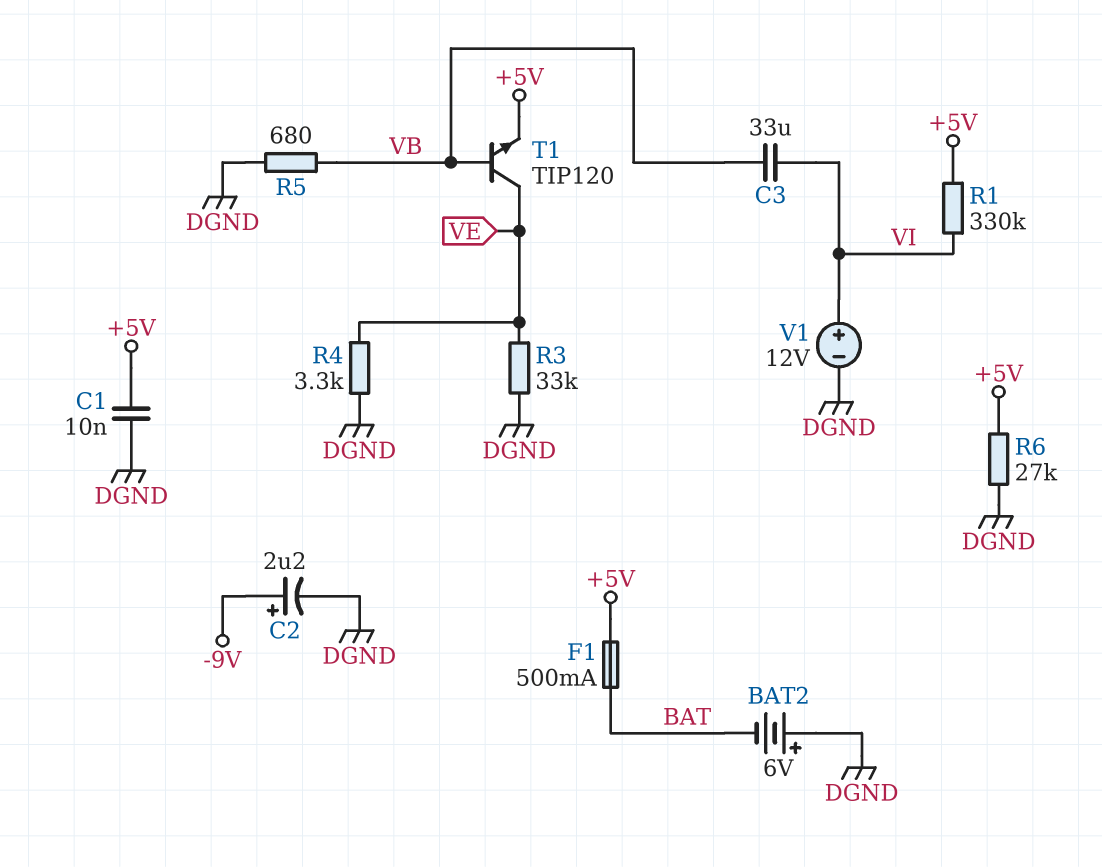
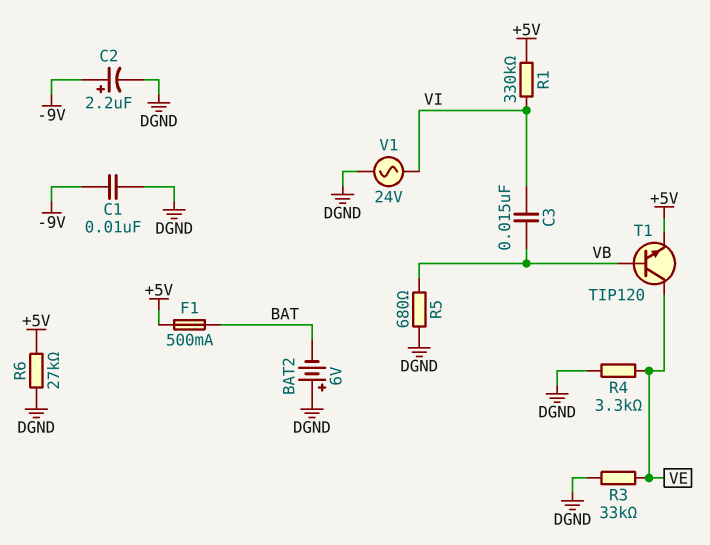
C1: 10nF (+5V, DGND) -> 10nF (-9V, DGND)
C3: 33uF (VB, VI) -> 15nF (VB, VI)
V1: 12V (plus VI, minus DGND) -> AC 24V (DGND, VI)

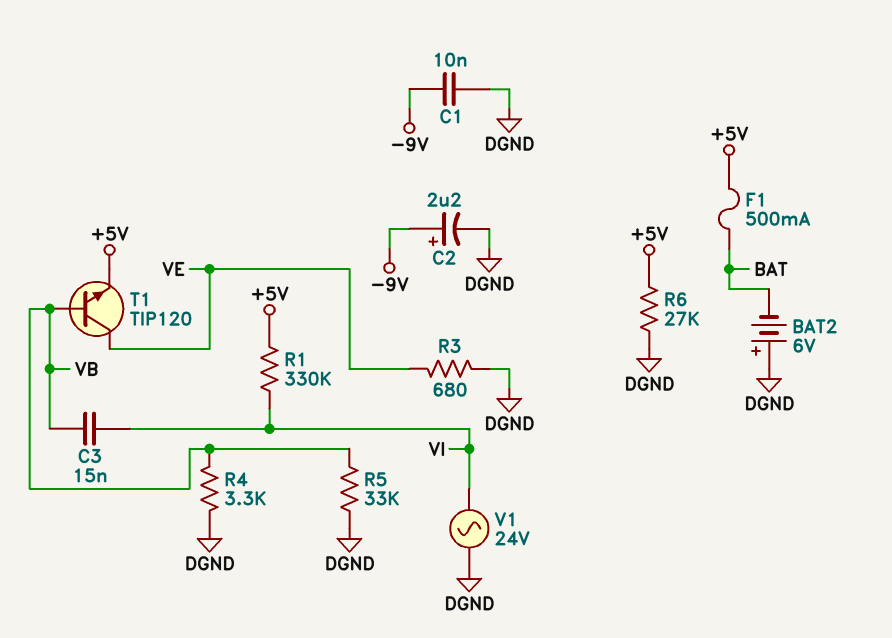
R3: 33k (DGND, VE) -> 680 (DGND, VE)
R4: 3.3k (DGND, VE) -> 3.3k (DGND, VB)
R5: 680 (DGND, VB) -> 33k (DGND, VB)

